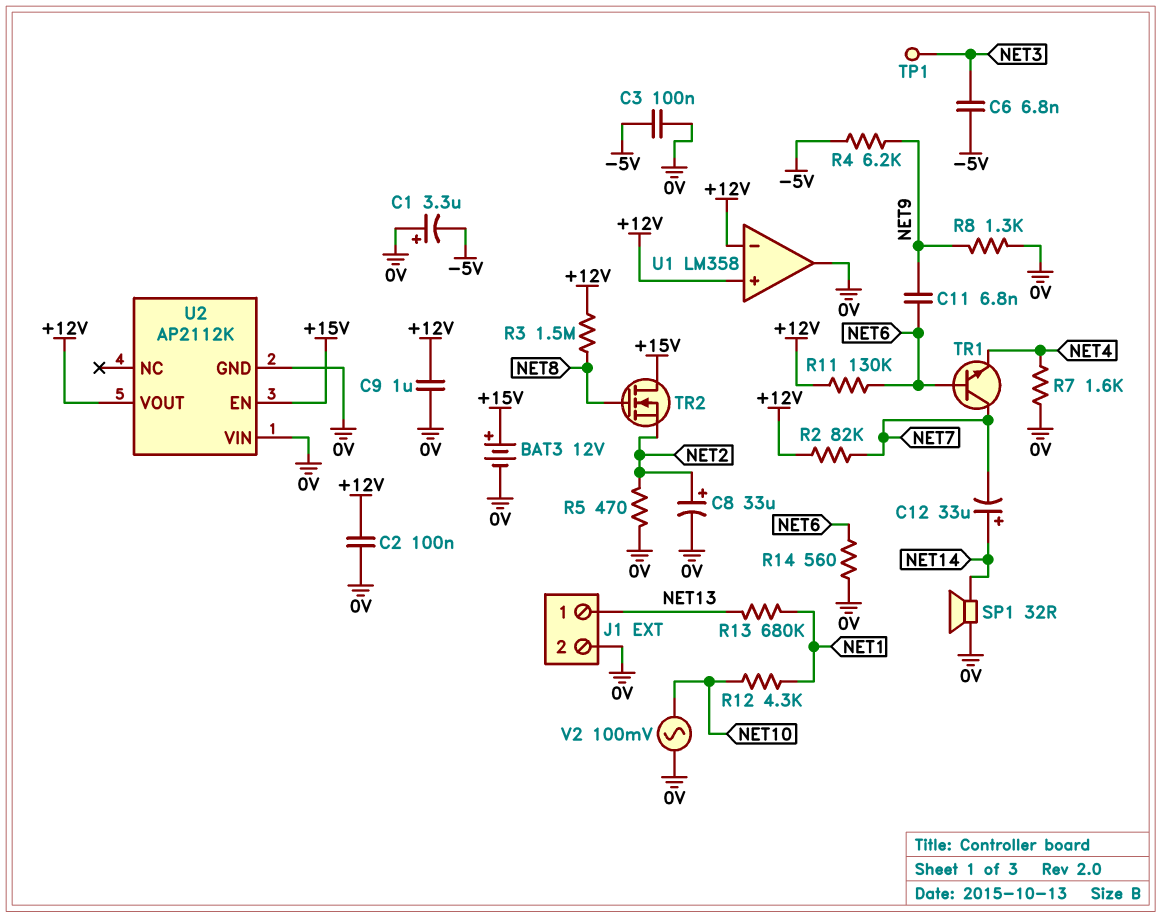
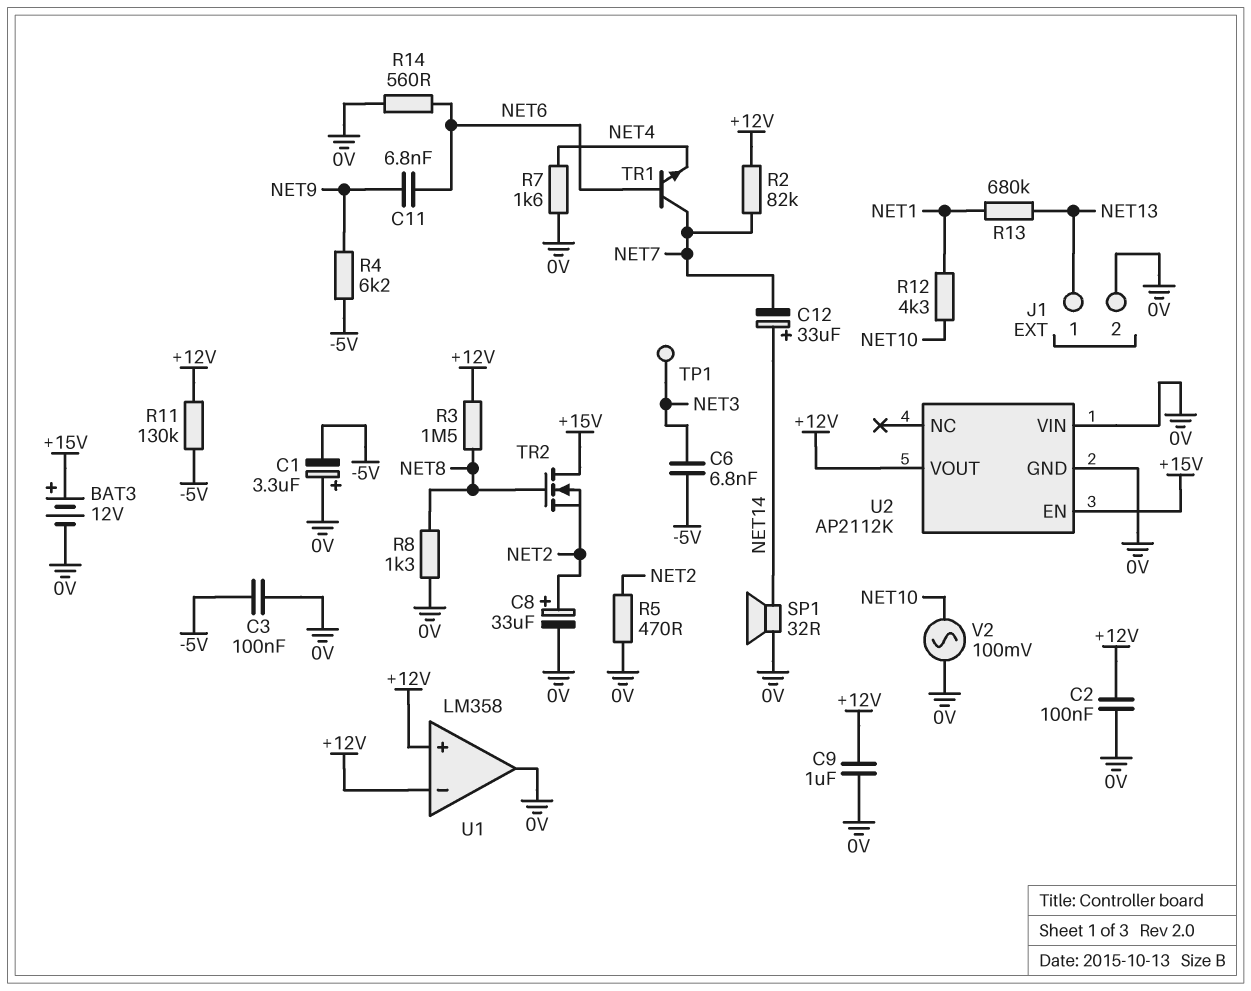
R8: 1.3k (0V, NET9) -> 1.3k (0V, NET8)
R11: 130k (+12V, NET6) -> 130k (+12V, -5V)

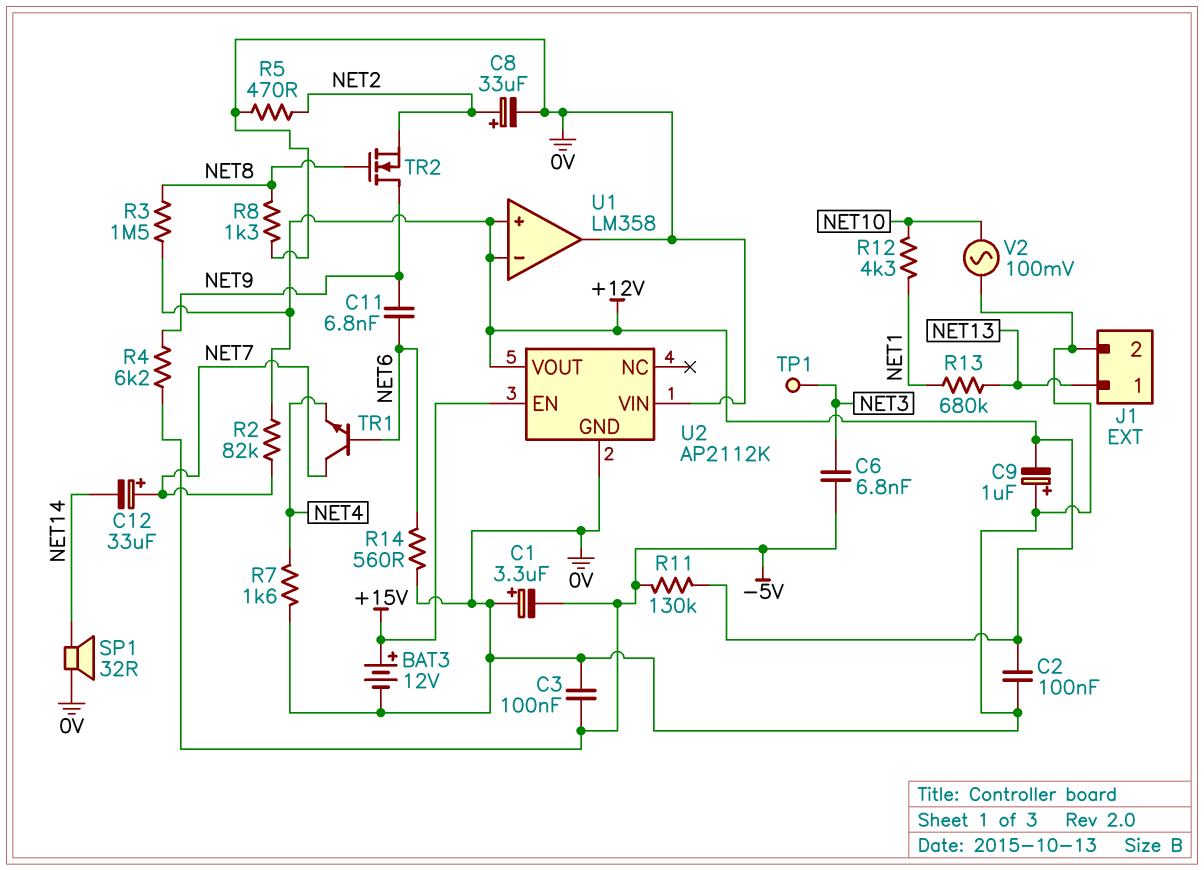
C9: 1uF (+12V, 0V) -> 1uF (plus 0V, minus +12V)
C12: 33uF (plus NET14, minus NET7) -> 33uF (plus NET7, minus NET14)
TR2: NMOS (G NET8, D +15V, S NET2) -> NMOS (G NET8, D NET9, S NET2)

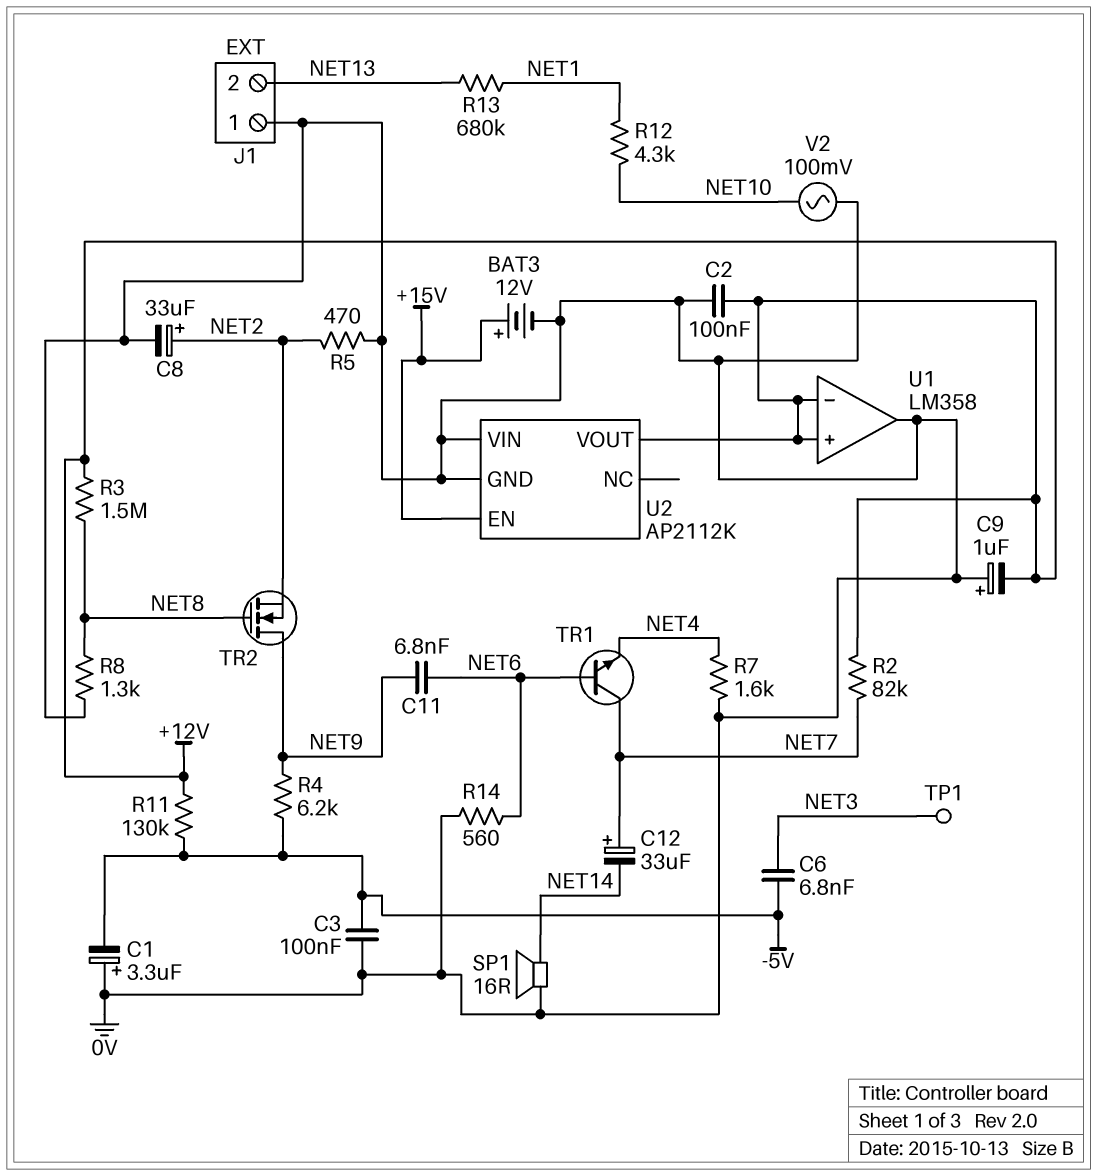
J1 pin 1: NET13 -> 0V
J1 pin 2: 0V -> NET13
SP1: speaker 32R (0V, NET14) -> speaker 16R (0V, NET14)

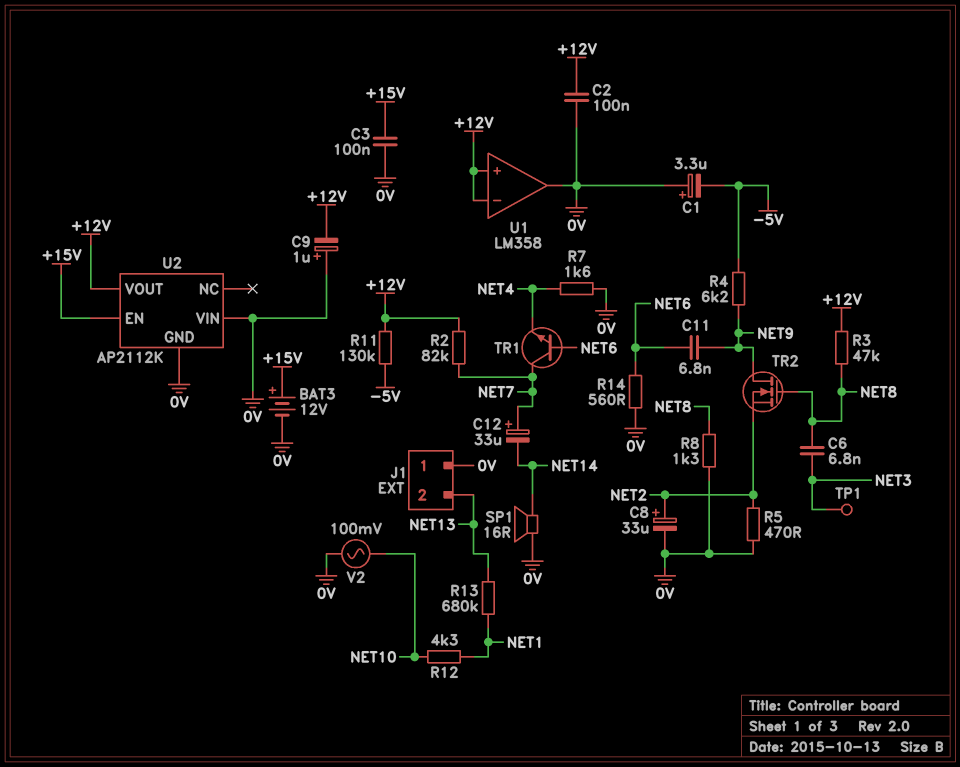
C3: 100nF (-5V, 0V) -> 100nF (+15V, 0V)
C6: 6.8nF (-5V, NET3) -> 6.8nF (NET3, NET8)
R3: 1.5M (+12V, NET8) -> 47k (+12V, NET8)

